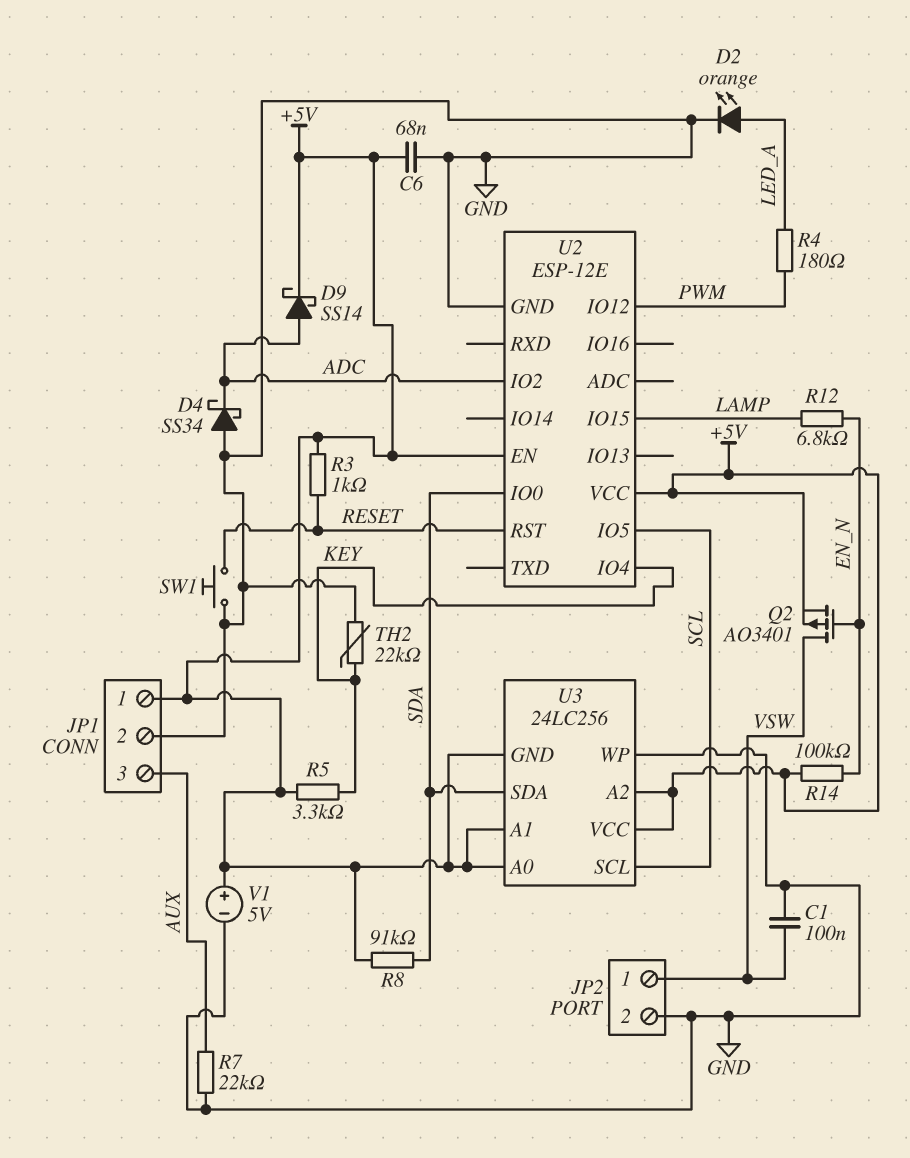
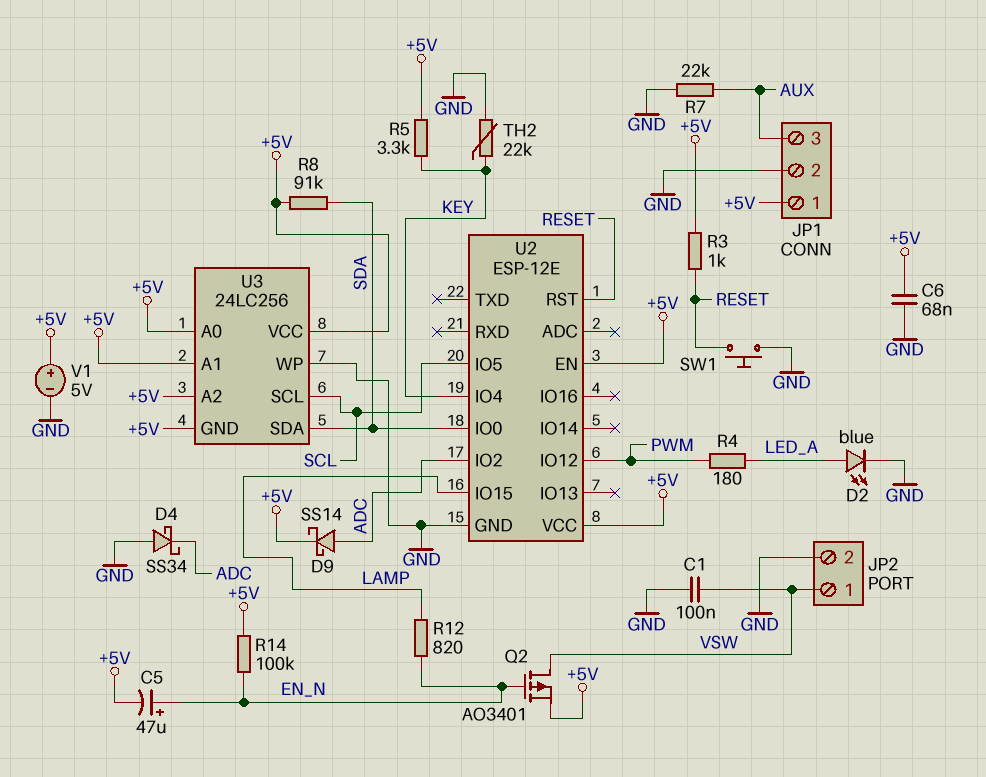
C5: none -> 47uF (plus EN_N, minus +5V)
D2: LED orange (A LED_A, K GND) -> LED blue (A LED_A, K GND)
R12: 6.8k (EN_N, LAMP) -> 820 (EN_N, LAMP)

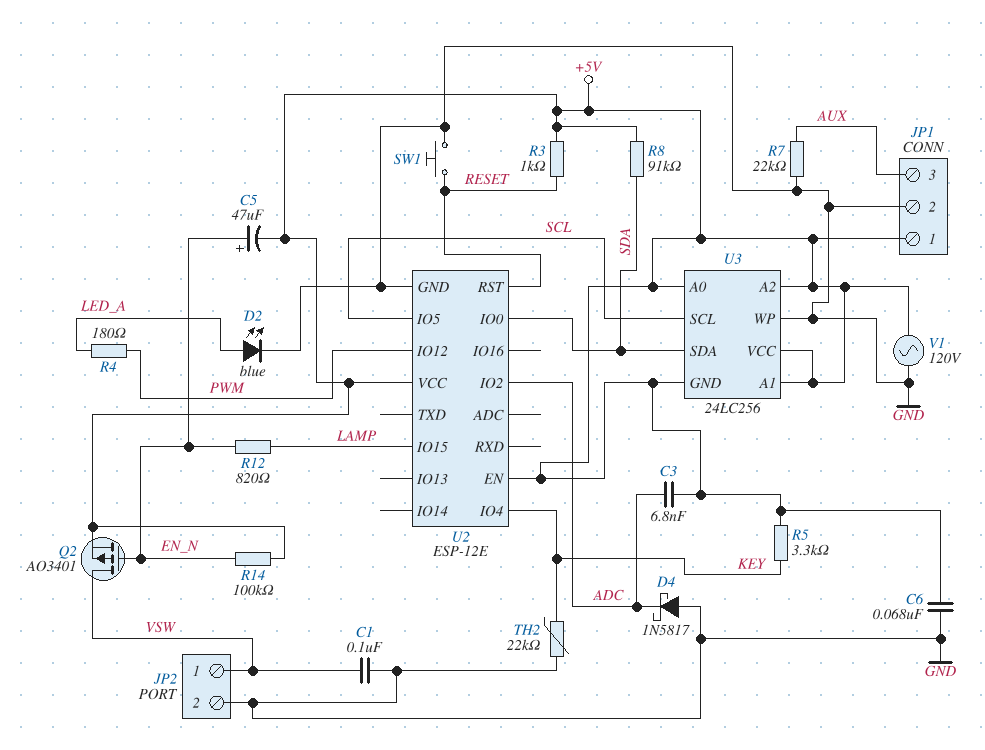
C3: none -> 6.8nF (+5V, ADC)
D4: schottky SS34 (A GND, K ADC) -> schottky 1N5817 (A GND, K ADC)
D9: schottky SS14 (A ADC, K +5V) -> none
V1: 5V (plus +5V, minus GND) -> AC 120V (+5V, GND)

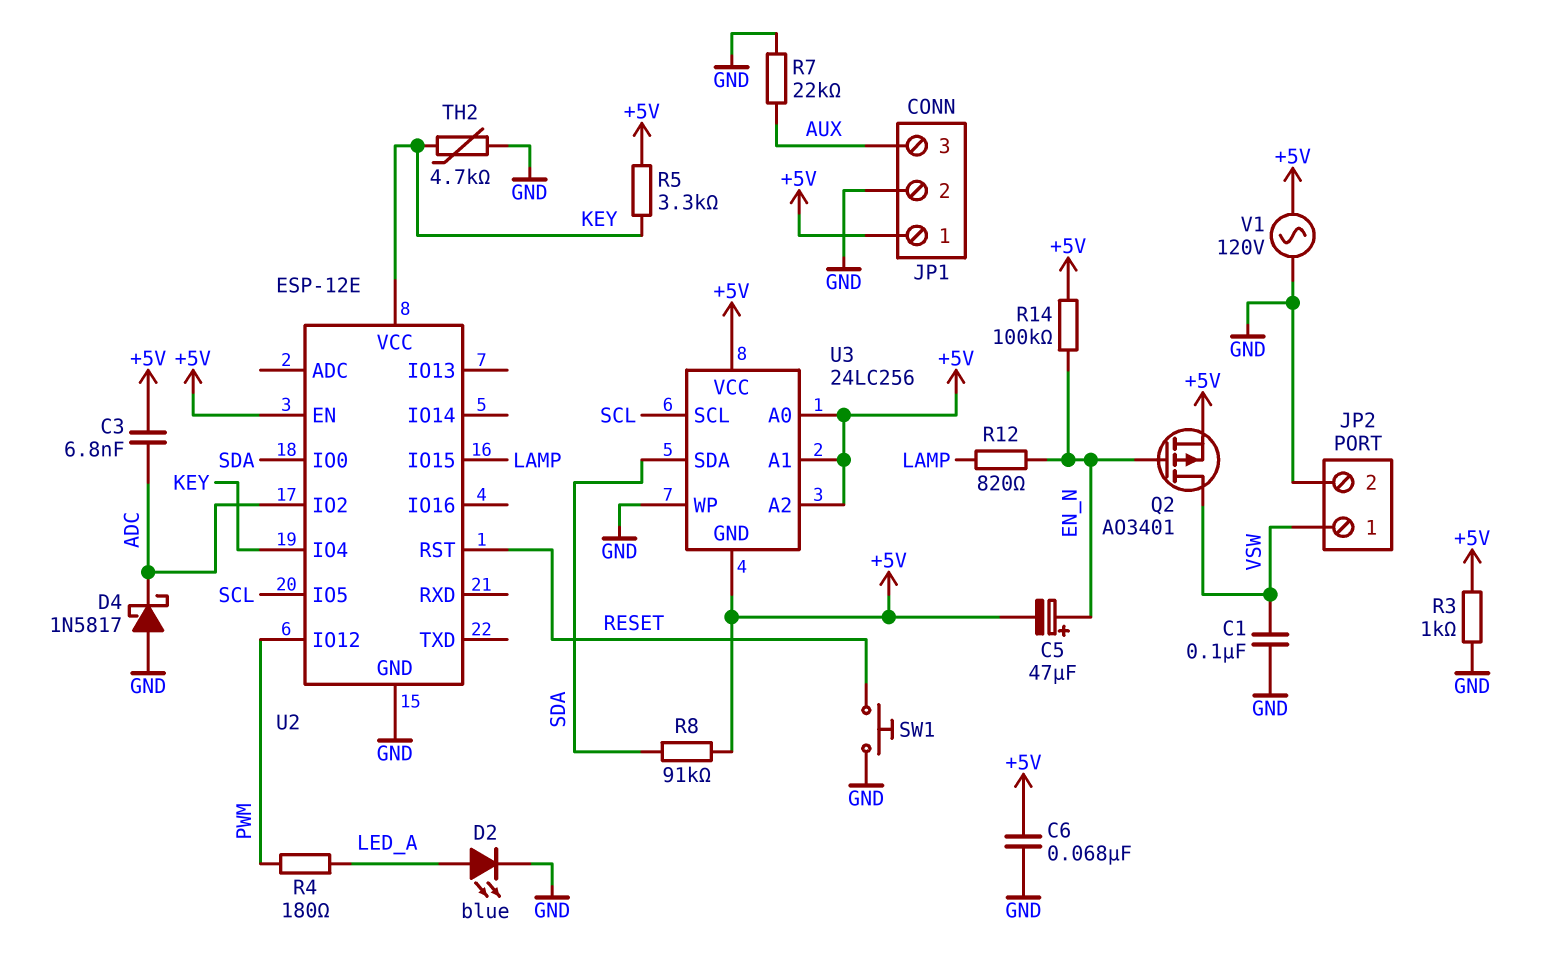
R3: 1k (+5V, RESET) -> 1k (+5V, GND)
TH2: 22k (GND, KEY) -> 4.7k (GND, KEY)
U2 pin VCC: +5V -> KEY

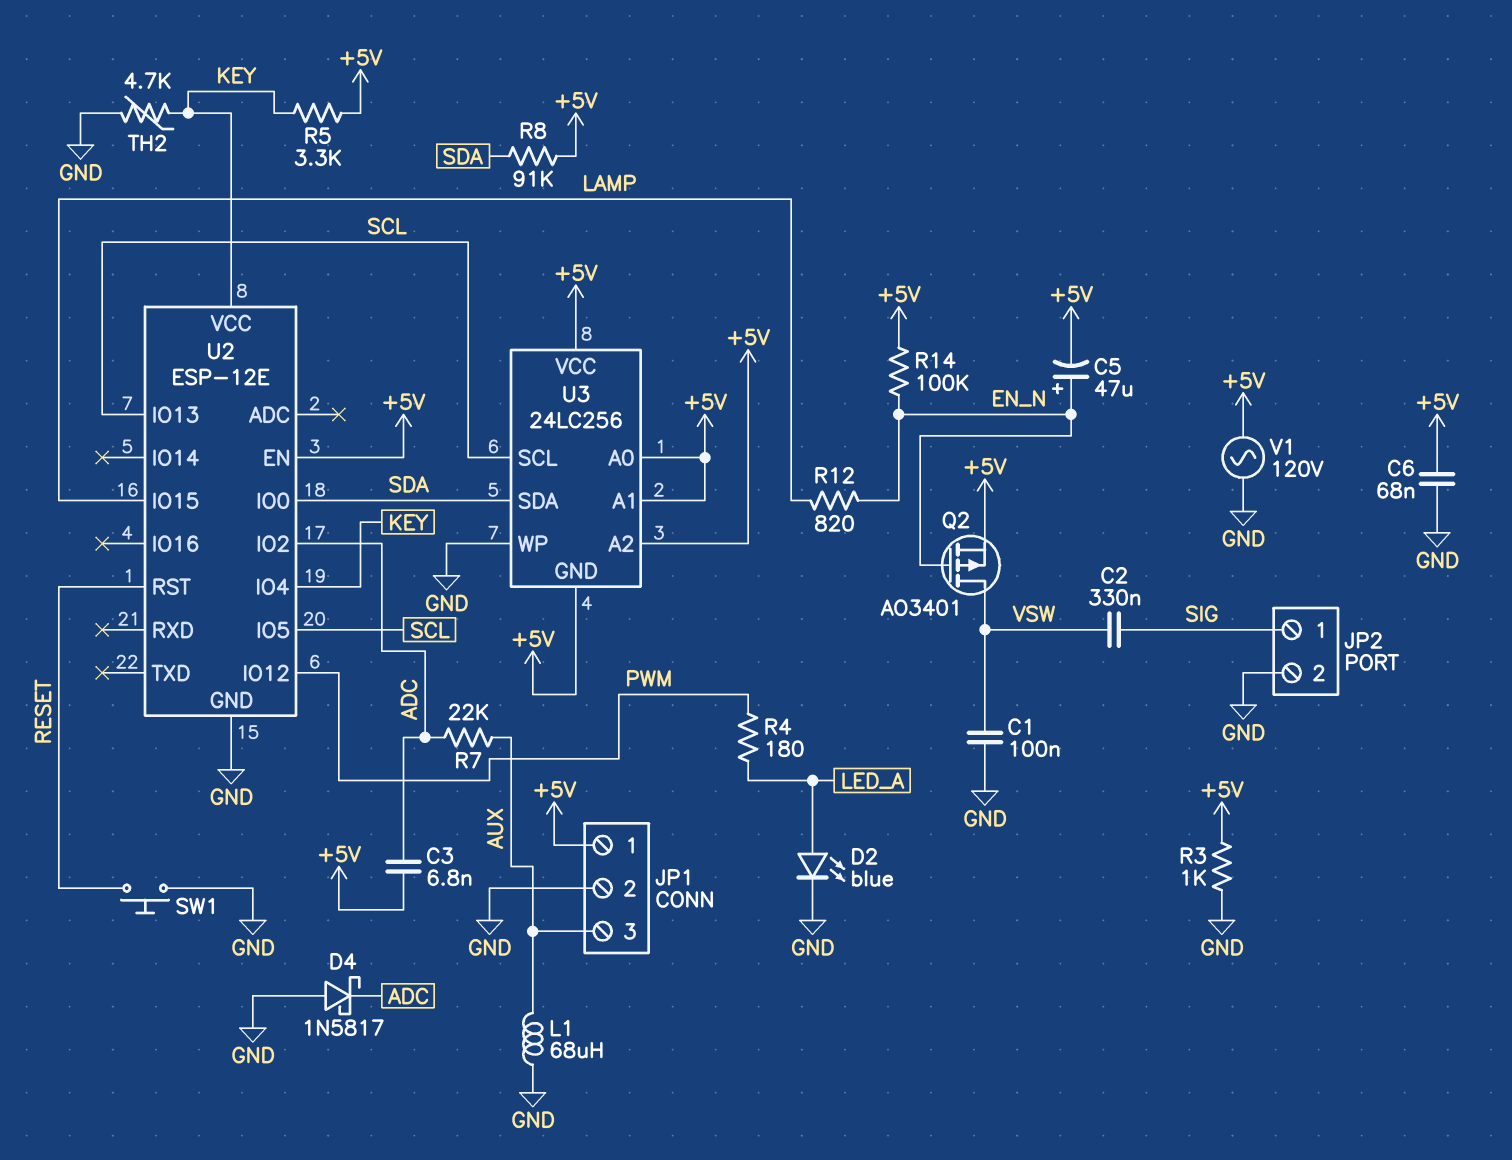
C2: none -> 330nF (SIG, VSW)
JP2 pin 1: VSW -> SIG
L1: none -> 68uH (AUX, GND)
R7: 22k (AUX, GND) -> 22k (ADC, AUX)
U2 pin IO13: none -> SCL

